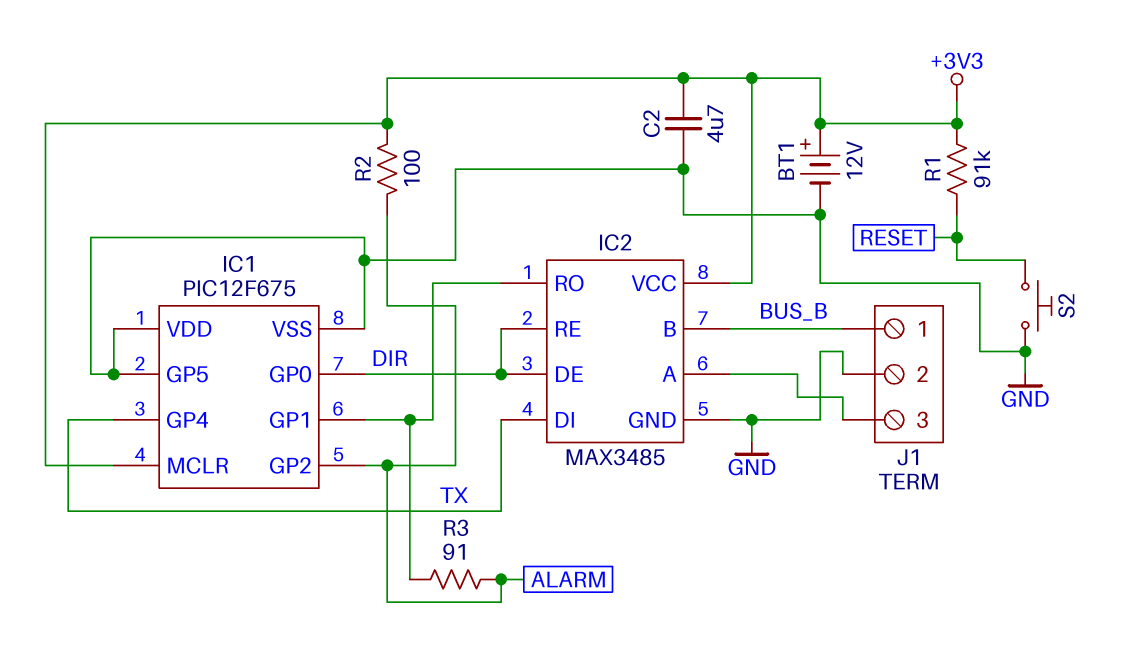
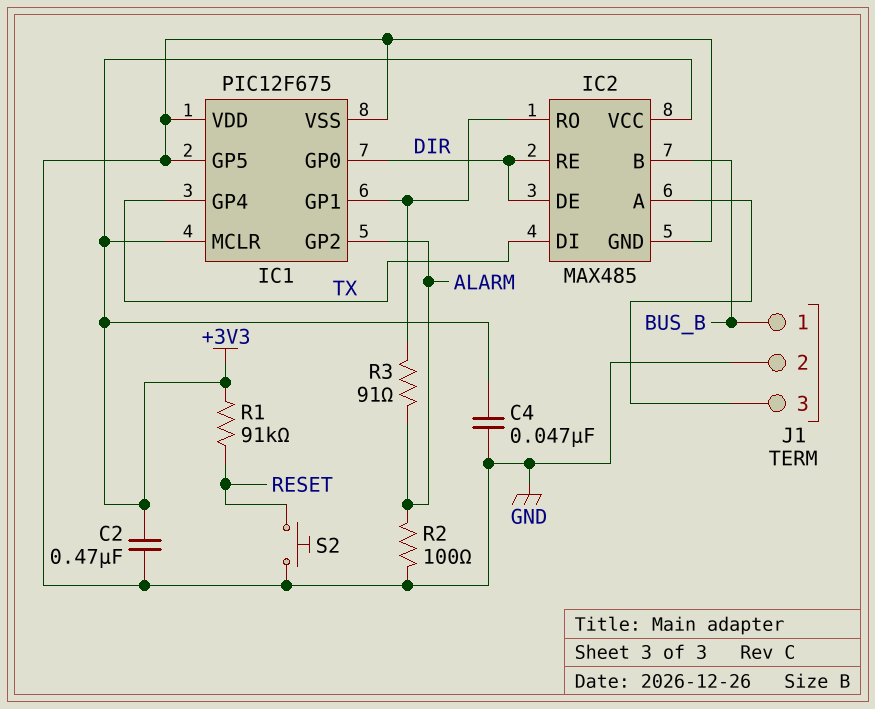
BT1: 12V (plus +3V3, minus GND) -> none
C2: 4.7uF (+3V3, GND) -> 470nF (+3V3, GND)
C4: none -> 47nF (+3V3, GND)
IC2: MAX3485 -> MAX485
R2: 100 (+3V3, ALARM) -> 100 (ALARM, GND)

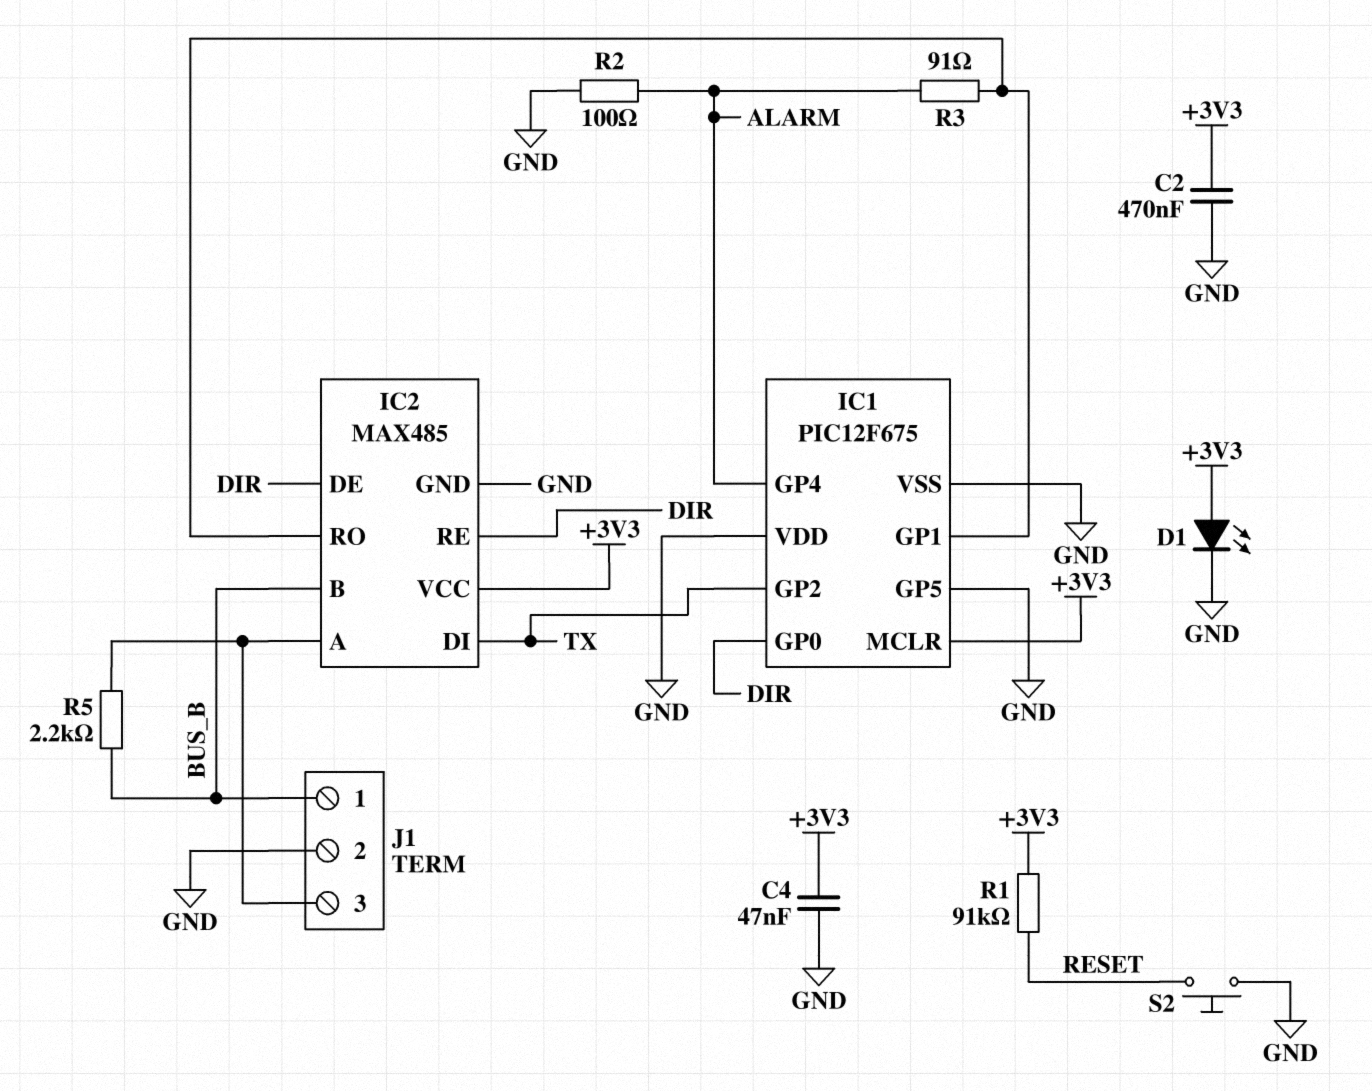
D1: none -> LED (A +3V3, K GND)
IC1 pin GP2: ALARM -> TX
IC1 pin GP4: TX -> ALARM
R5: none -> 2.2k (BUS_B, IC2/A)

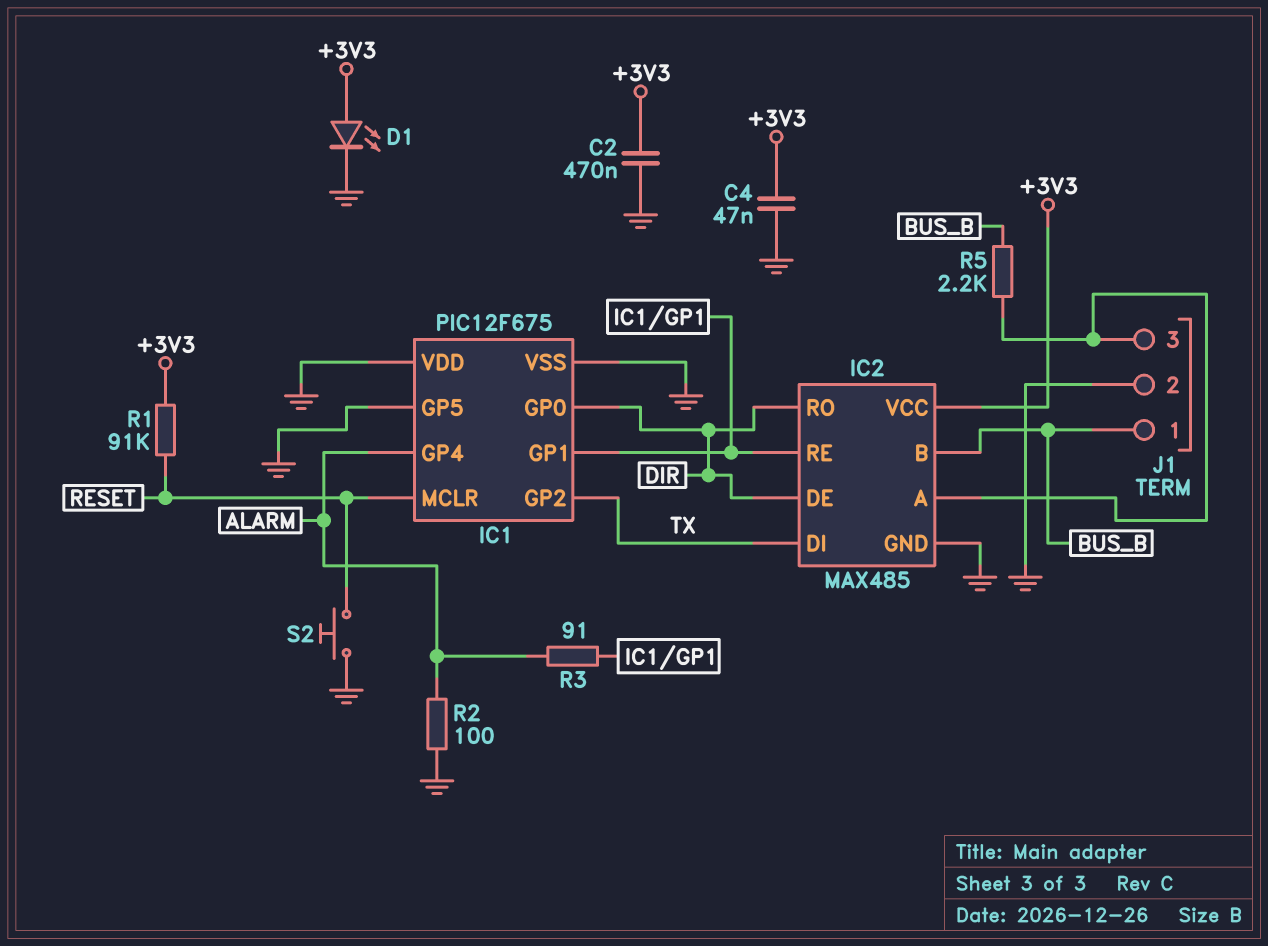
IC1 pin MCLR: +3V3 -> RESET
IC2 pin RE: DIR -> IC1/GP1
IC2 pin RO: IC1/GP1 -> DIR

